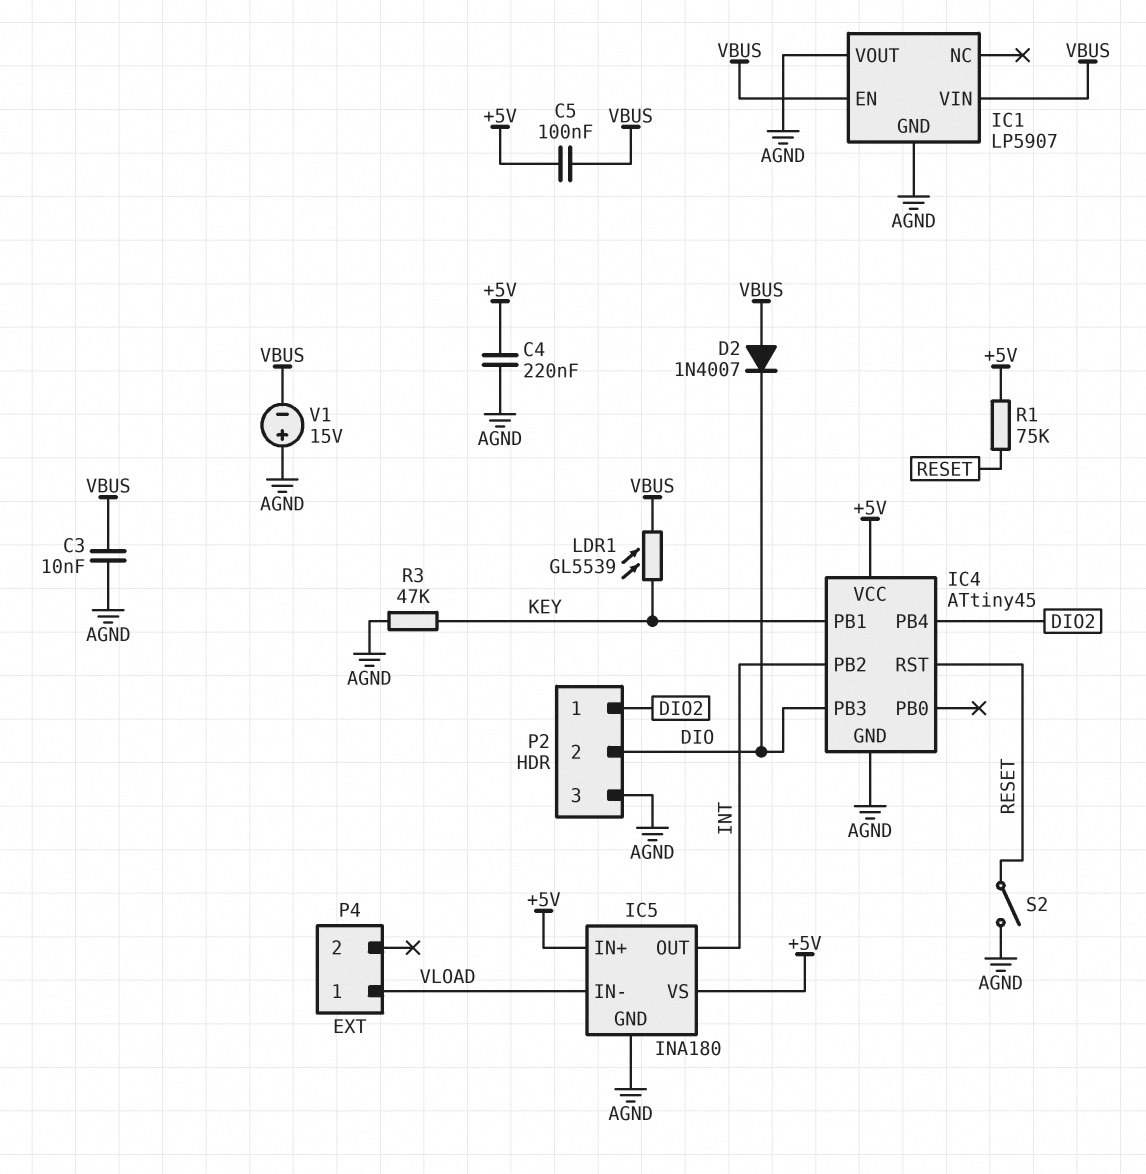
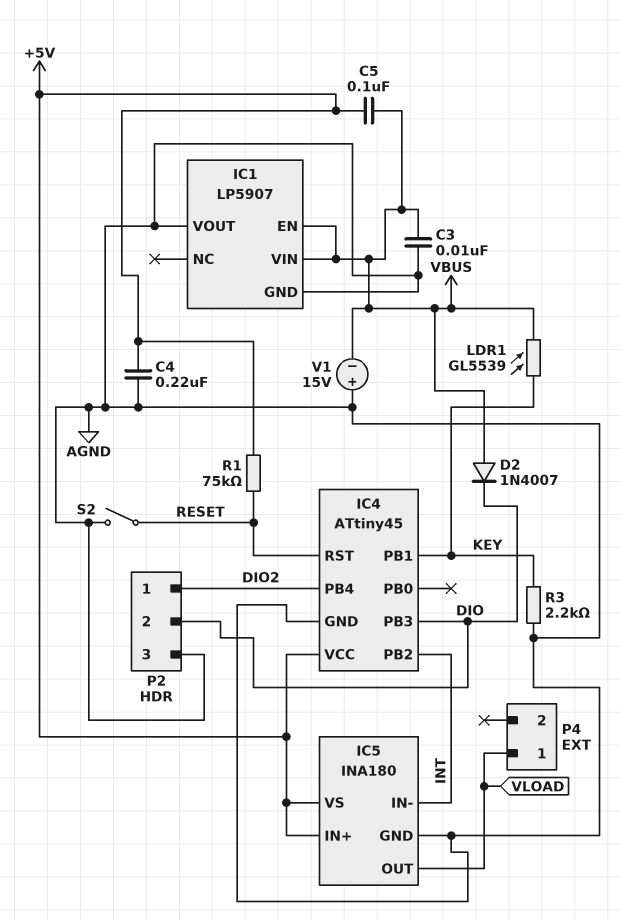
IC5 pin IN-: VLOAD -> INT
IC5 pin OUT: INT -> VLOAD
R3: 47k (AGND, KEY) -> 2.2k (AGND, KEY)

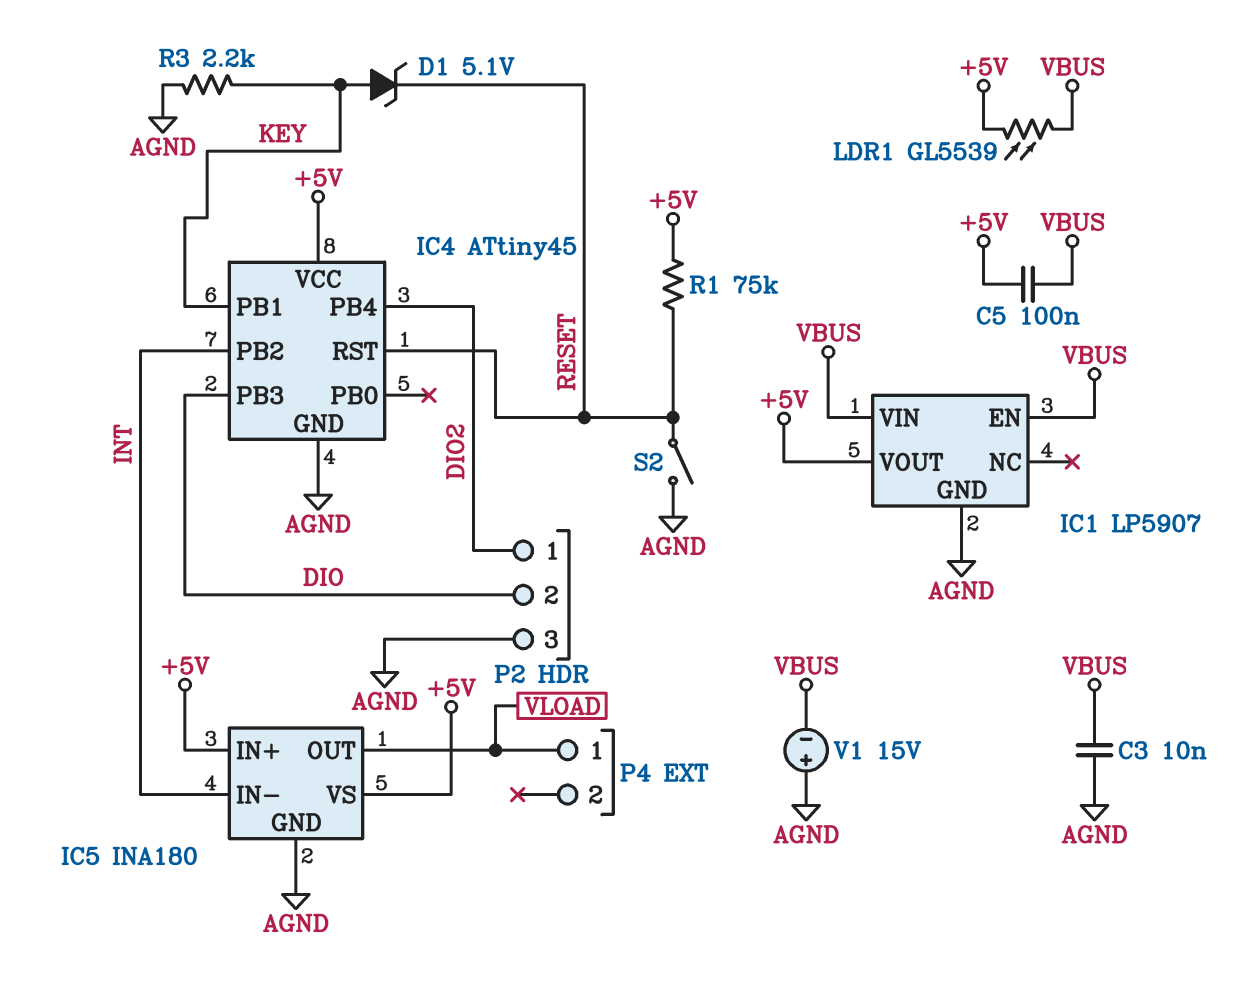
C4: 220nF (+5V, AGND) -> none
D1: none -> zener 5.1V (A KEY, K RESET)
D2: diode 1N4007 (A VBUS, K DIO) -> none
IC1 pin VOUT: AGND -> +5V
LDR1: GL5539 (KEY, VBUS) -> GL5539 (+5V, VBUS)

